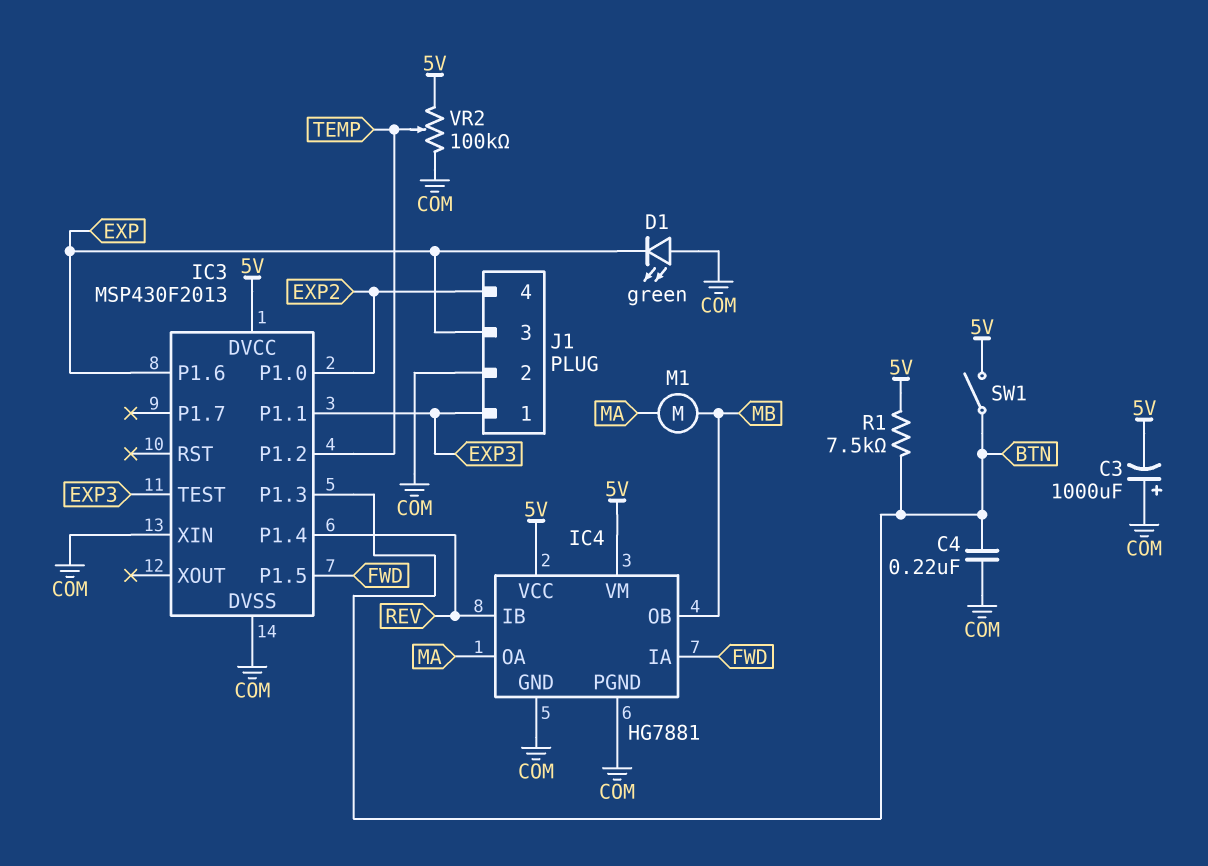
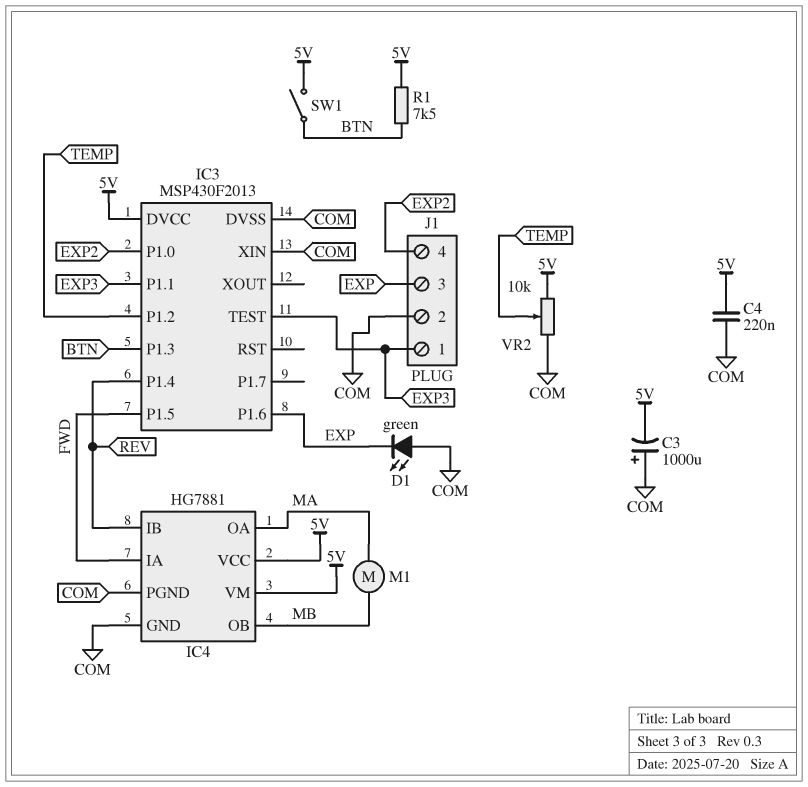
C4: 220nF (BTN, COM) -> 220nF (5V, COM)
VR2: 100k (5V, COM, wiper TEMP) -> 10k (5V, COM, wiper TEMP)

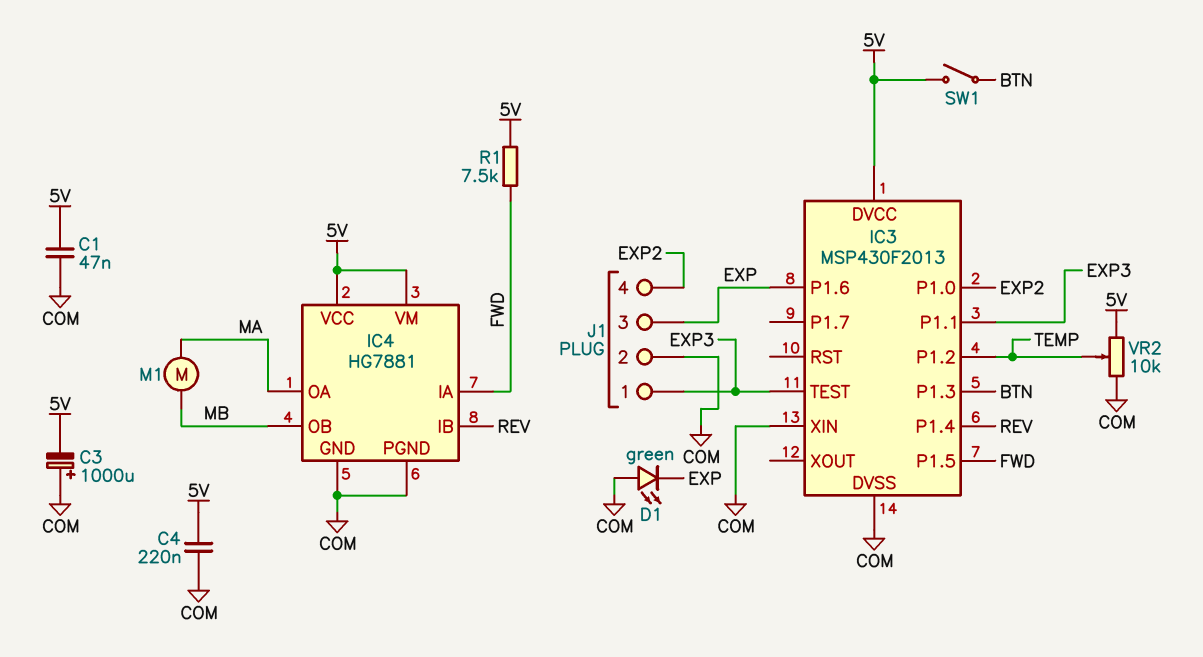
C1: none -> 47nF (5V, COM)
R1: 7.5k (5V, BTN) -> 7.5k (5V, FWD)

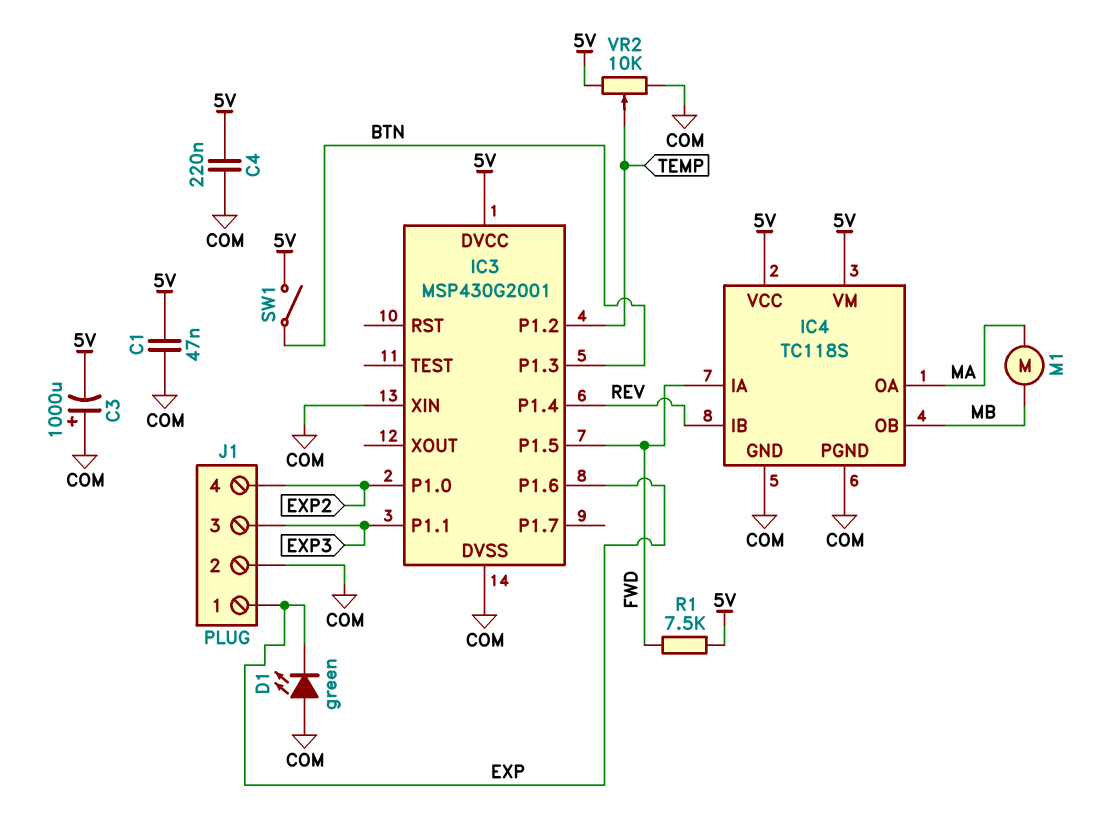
IC3: MSP430F2013 -> MSP430G2001
IC3 pin TEST: EXP3 -> none
IC4: HG7881 -> TC118S
J1 pin 1: EXP3 -> EXP
J1 pin 3: EXP -> EXP3

